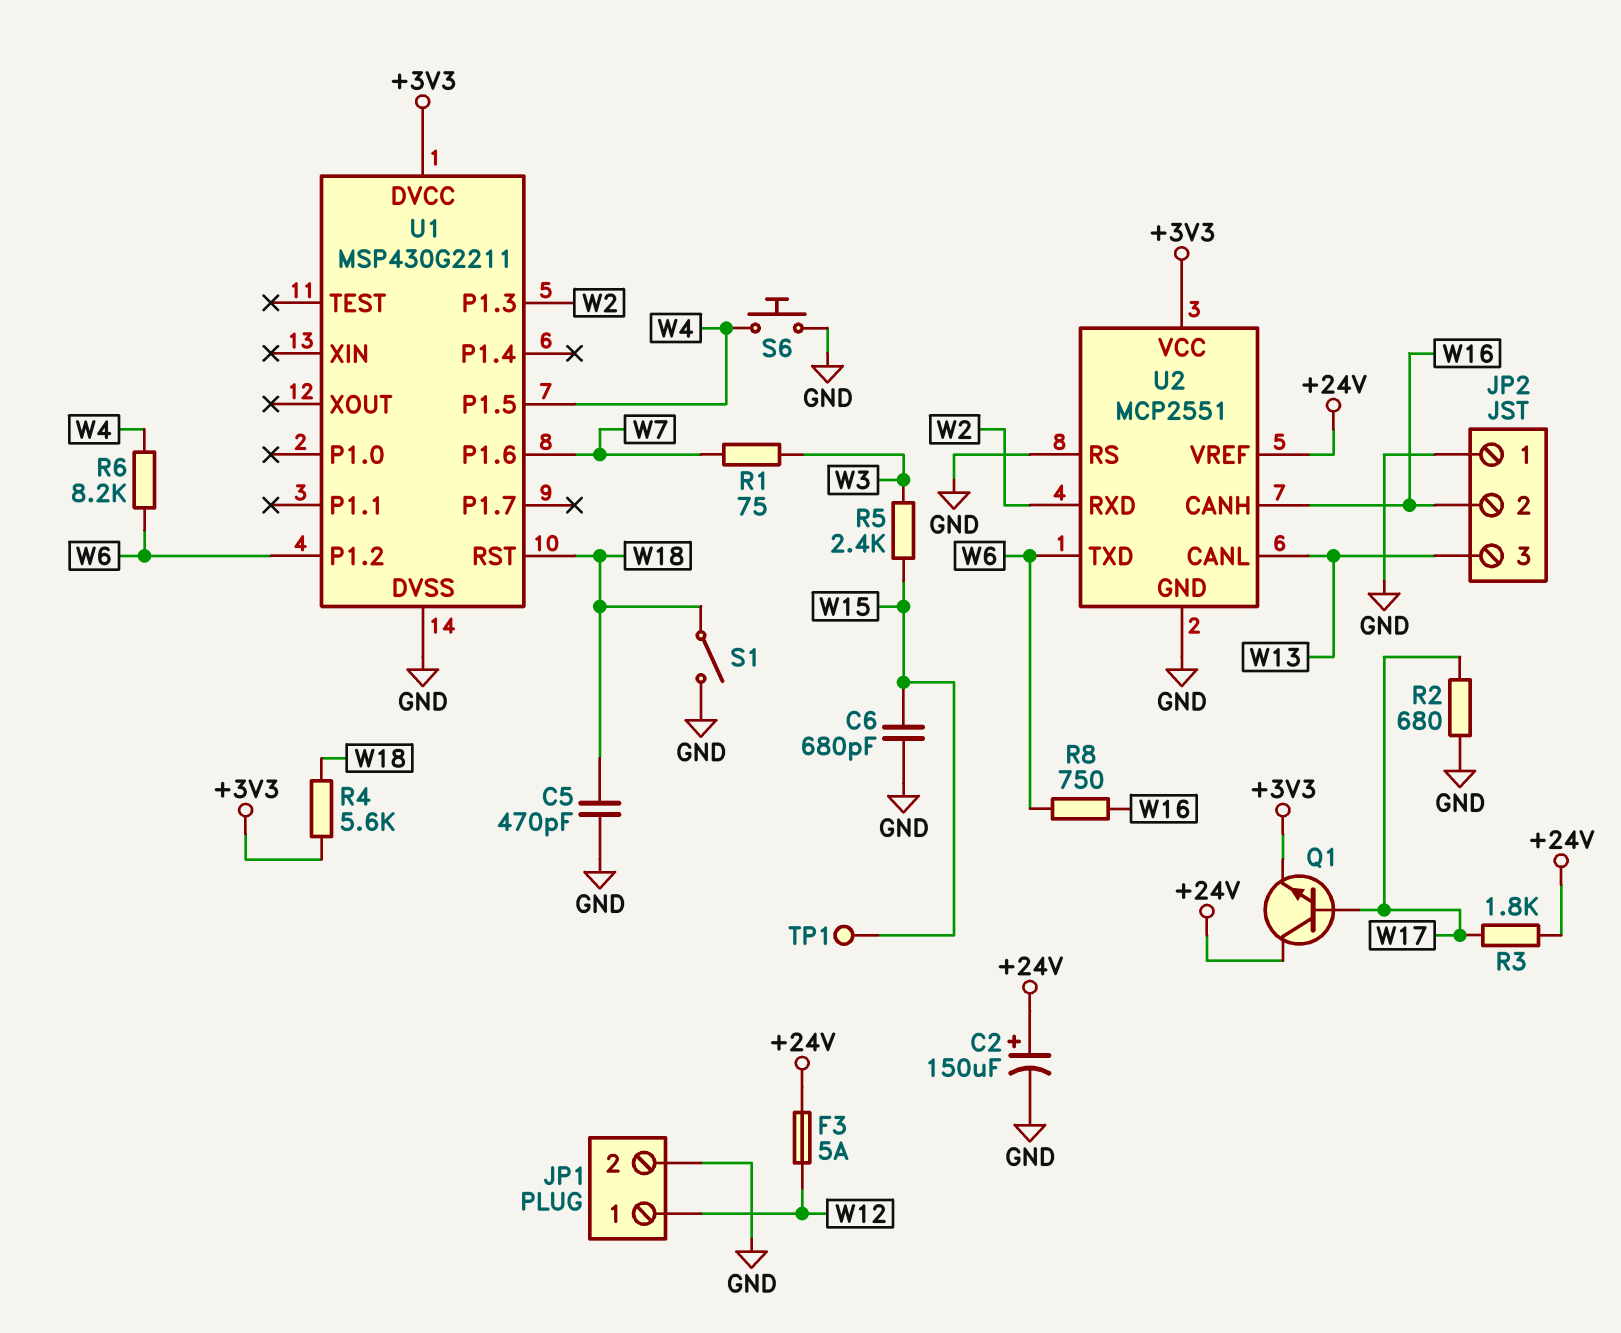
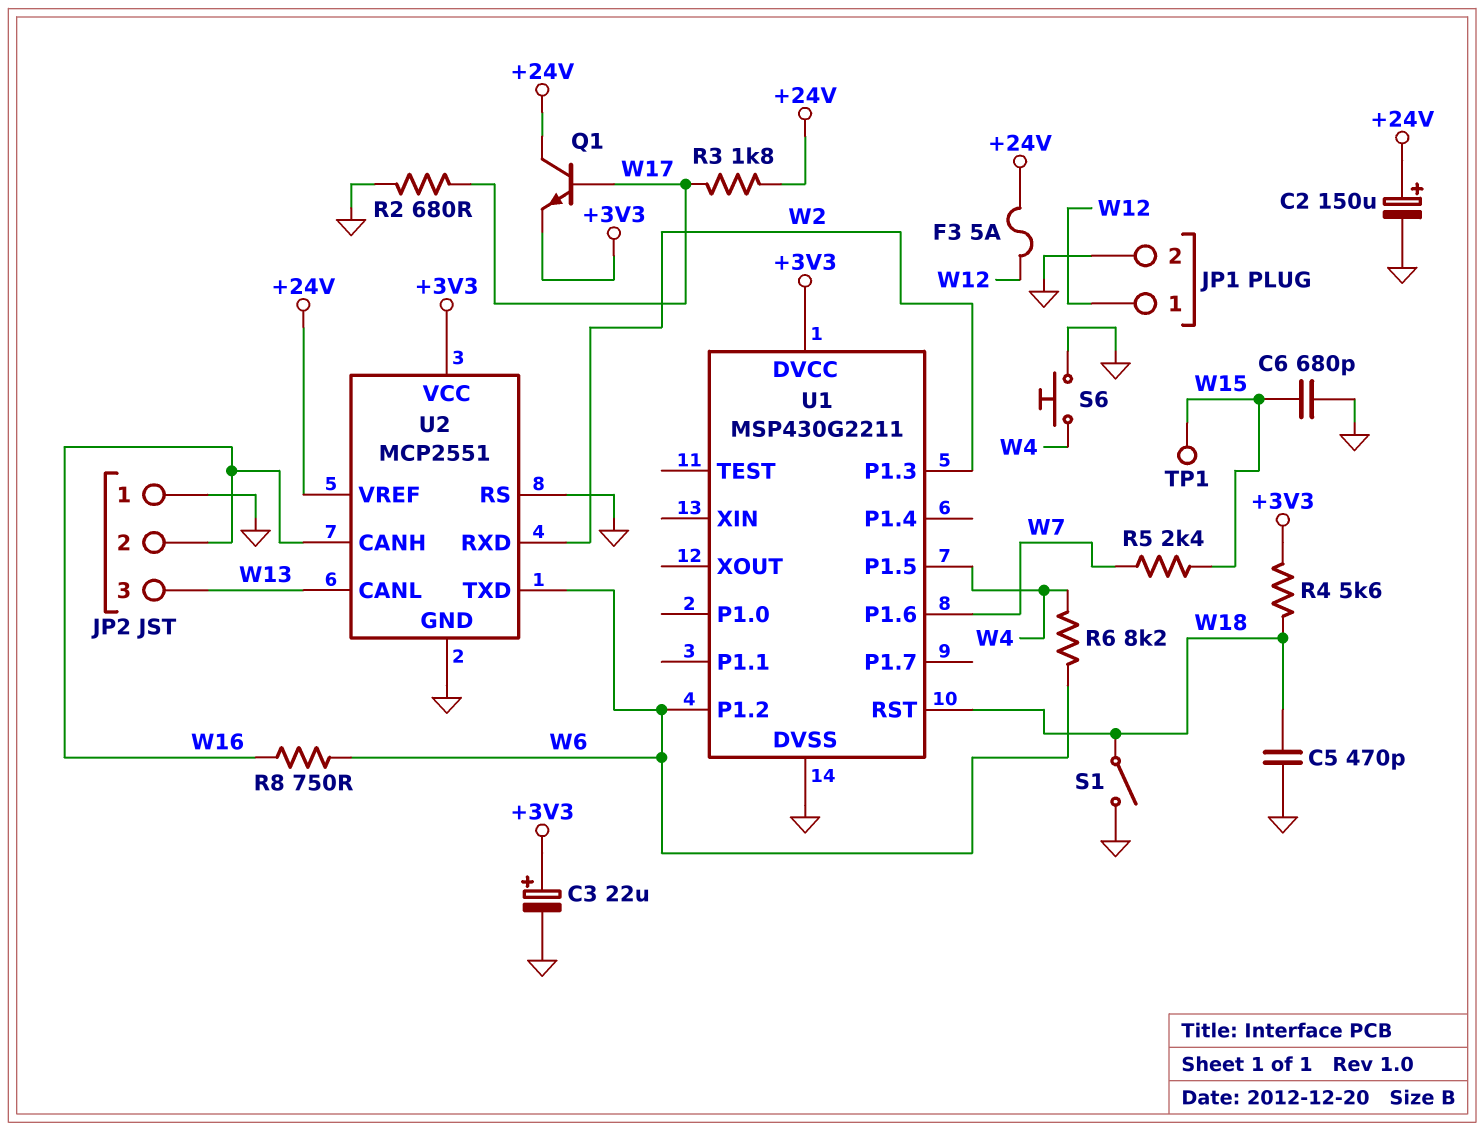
C3: none -> 22uF (plus +3V3, minus GND)
R1: 75 (W3, W7) -> none
R5: 2.4k (W3, W15) -> 2.4k (W7, W15)

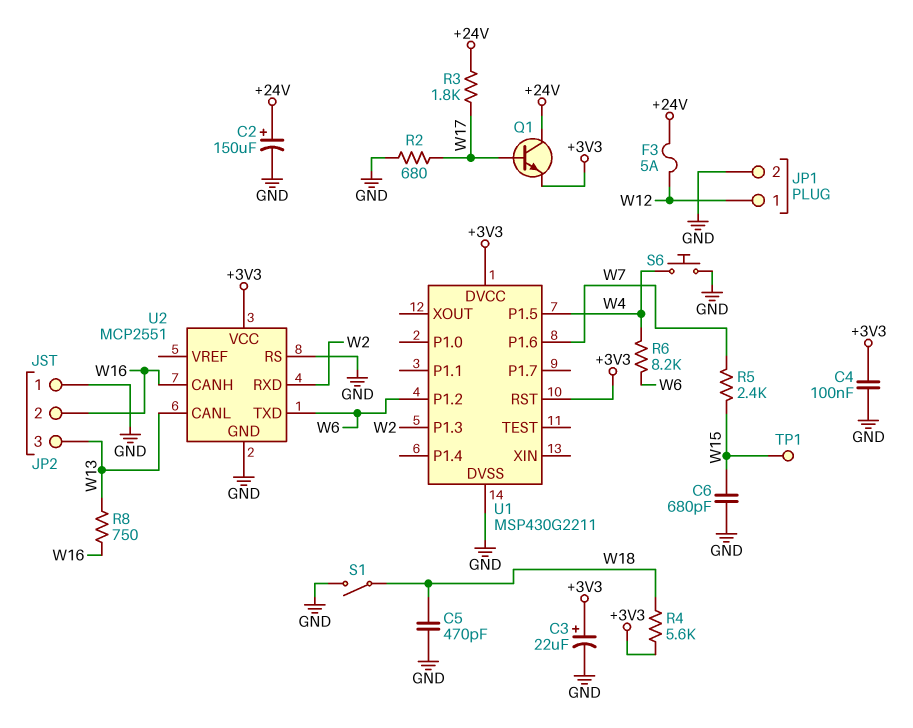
C4: none -> 100nF (+3V3, GND)
R8: 750 (W6, W16) -> 750 (W13, W16)
U1 pin RST: W18 -> +3V3
U2 pin VREF: +24V -> none

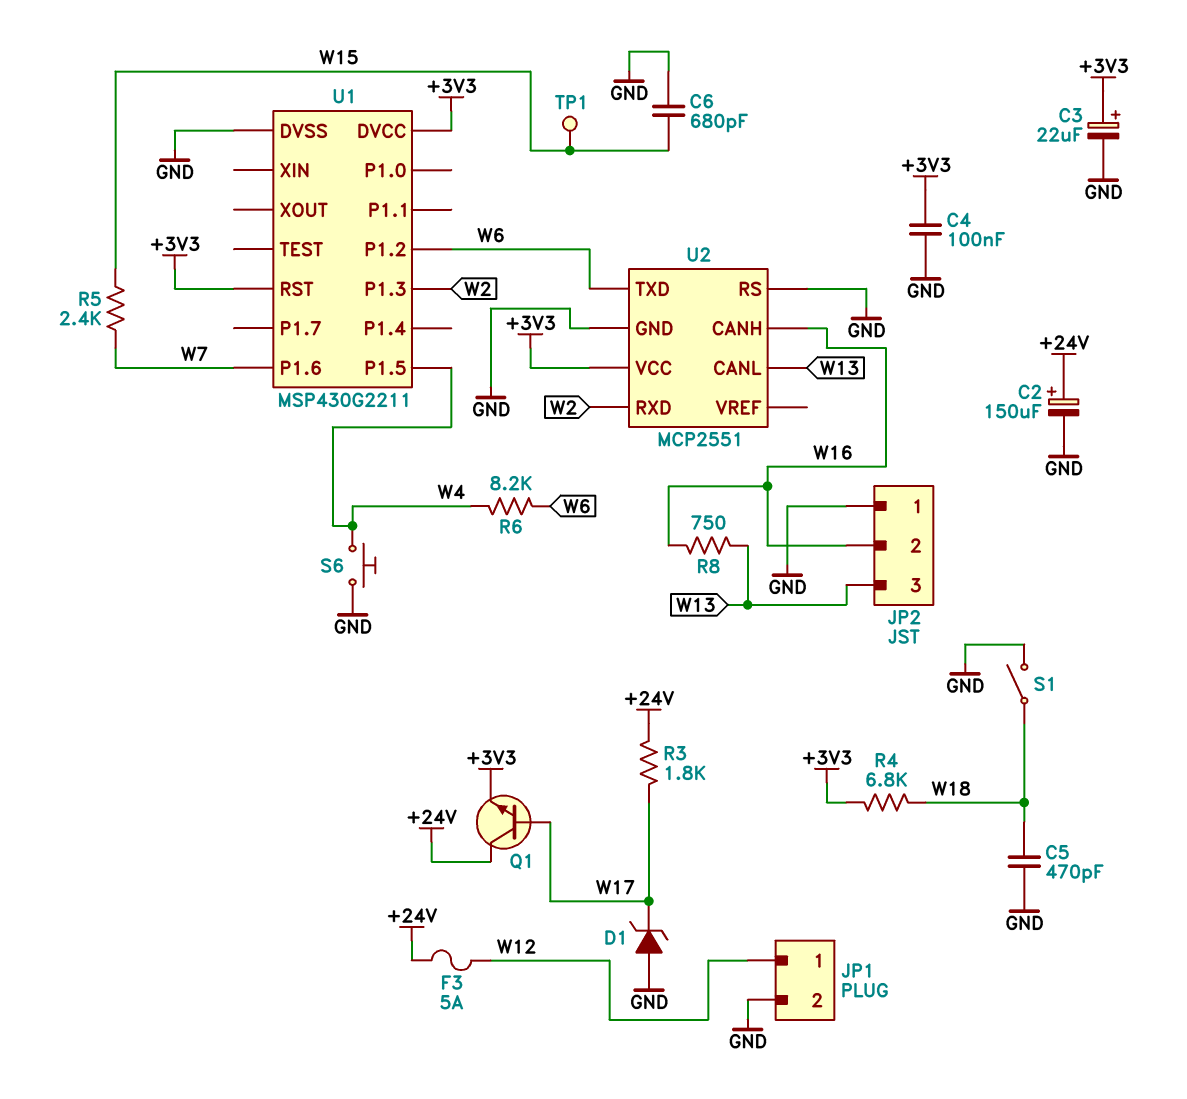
D1: none -> zener (A GND, K W17)
R2: 680 (GND, W17) -> none
R4: 5.6k (+3V3, W18) -> 6.8k (+3V3, W18)

